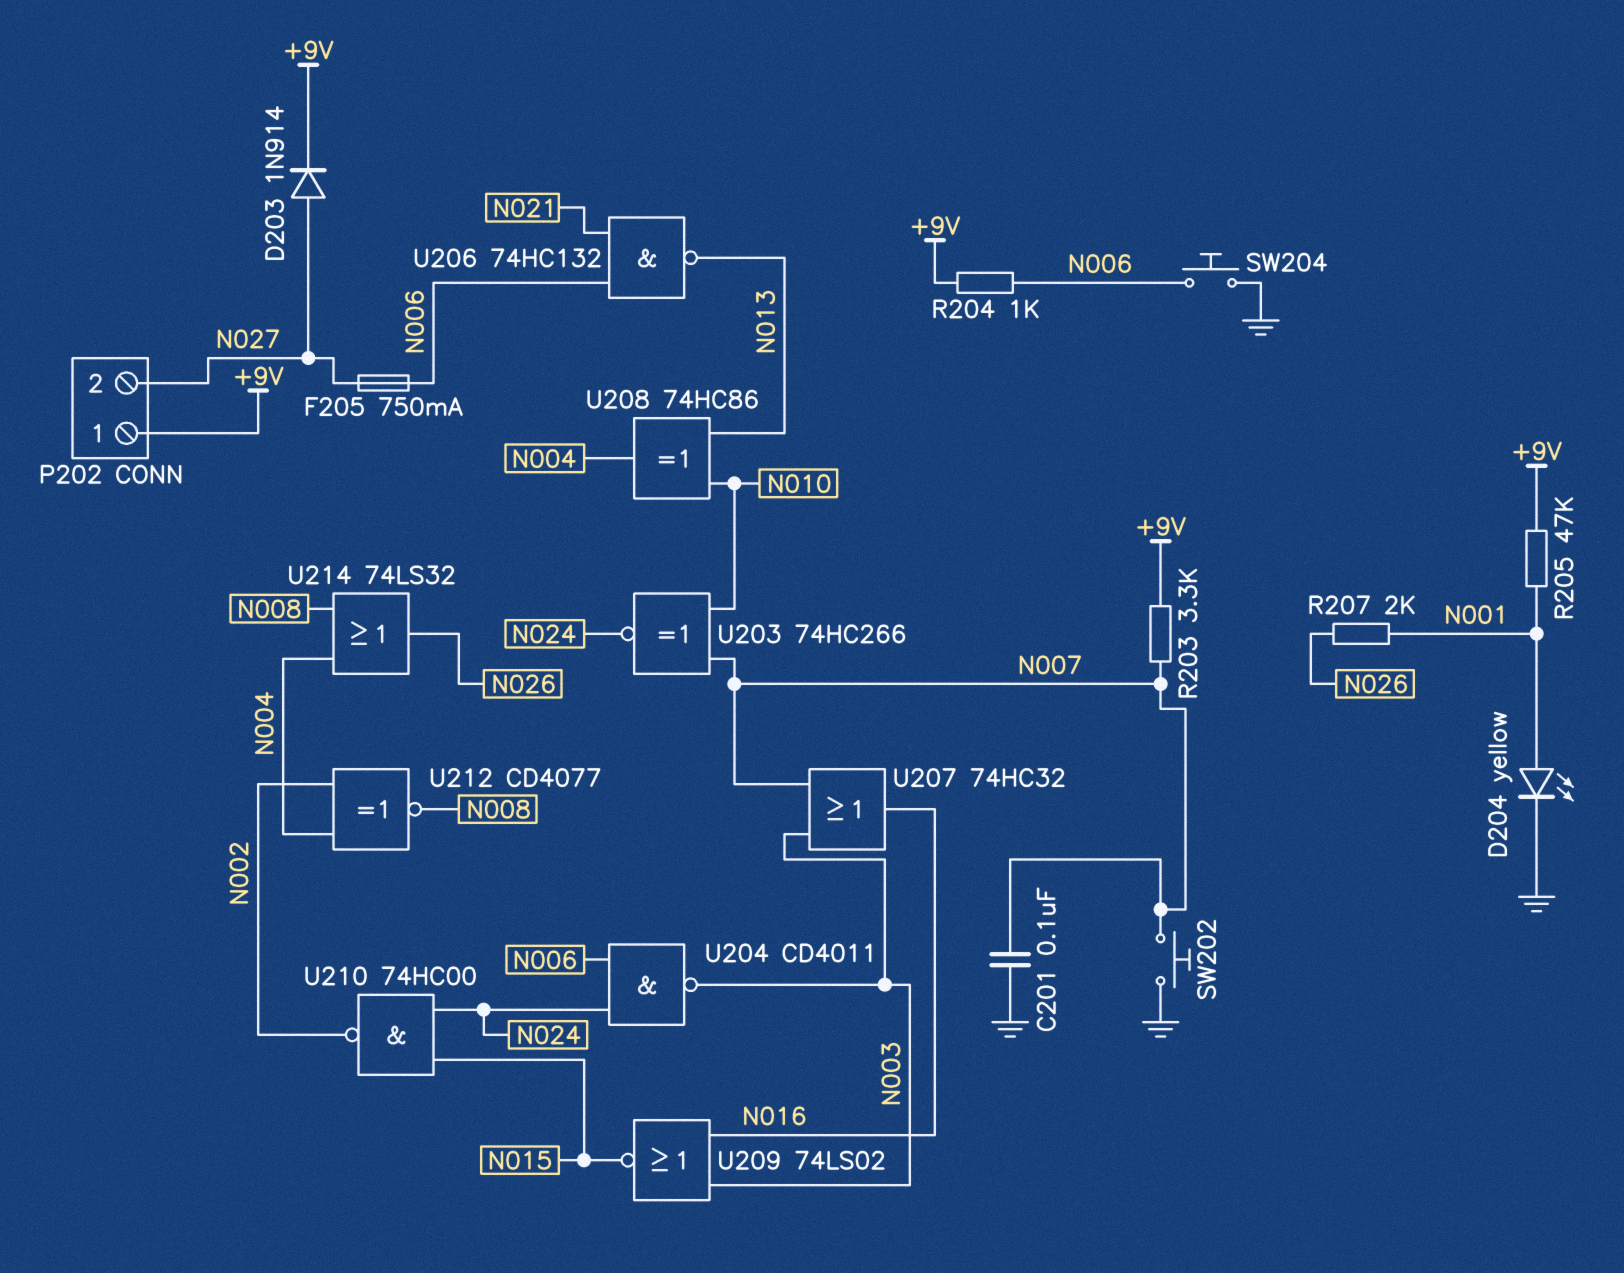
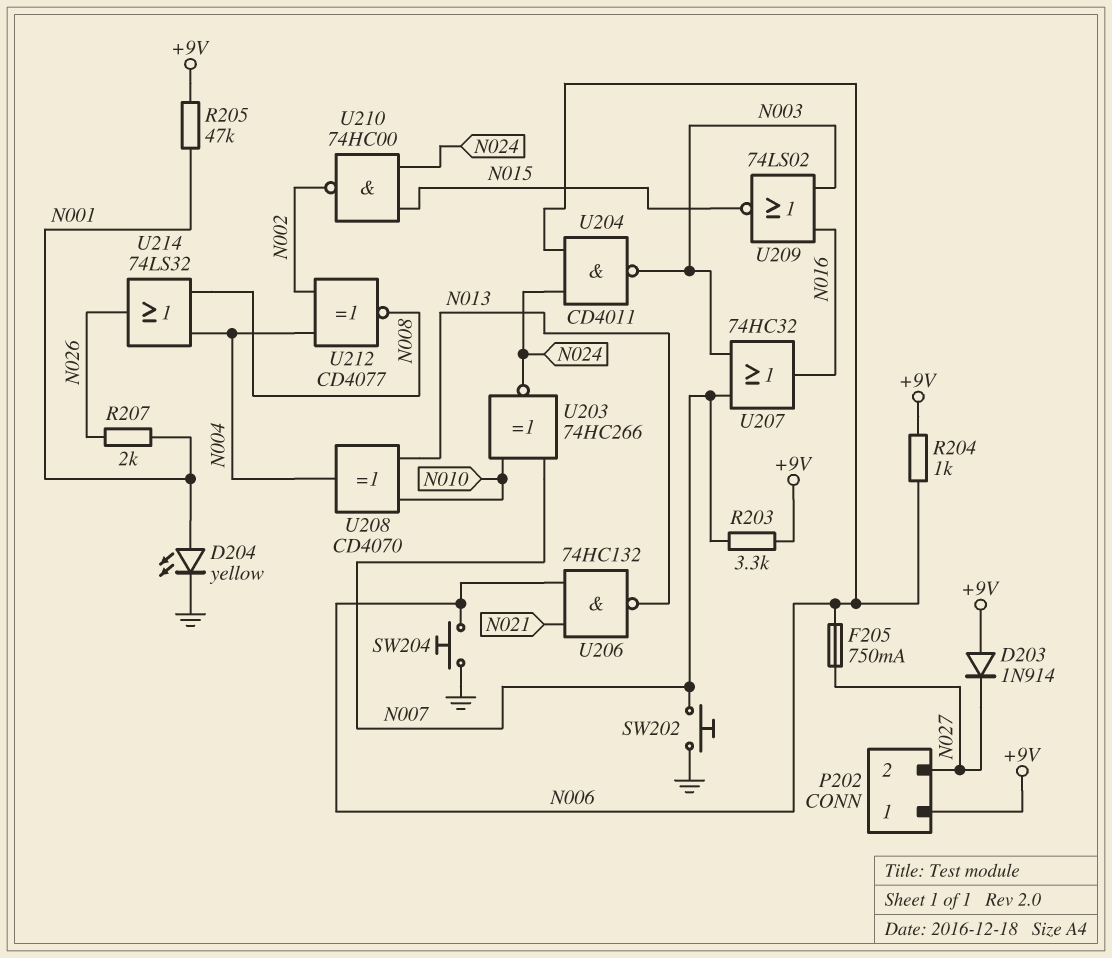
C201: 100nF (GND, N007) -> none
D203: diode 1N914 (A N027, K +9V) -> diode 1N914 (A +9V, K N027)
U208: XOR 74HC86 (in N010, in N013, out N004) -> XOR CD4070 (in N010, in N013, out N004)

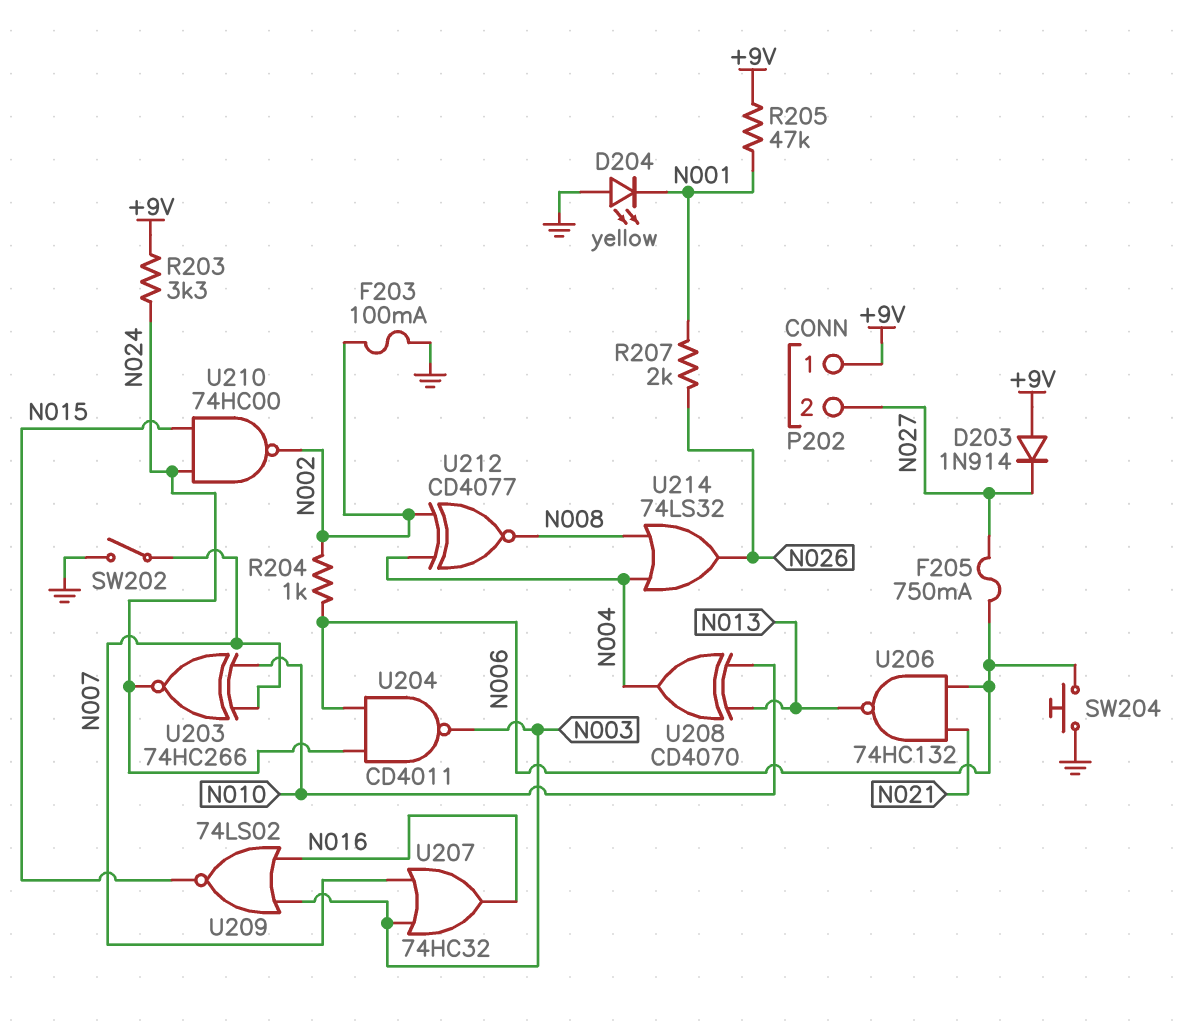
D204: LED yellow (A N001, K GND) -> LED yellow (A GND, K N001)
F203: none -> 100mA (GND, N002)
R203: 3.3k (+9V, N007) -> 3.3k (+9V, N024)
R204: 1k (+9V, N006) -> 1k (N002, N006)
SW202: button (GND, N007) -> switch (GND, N007)

